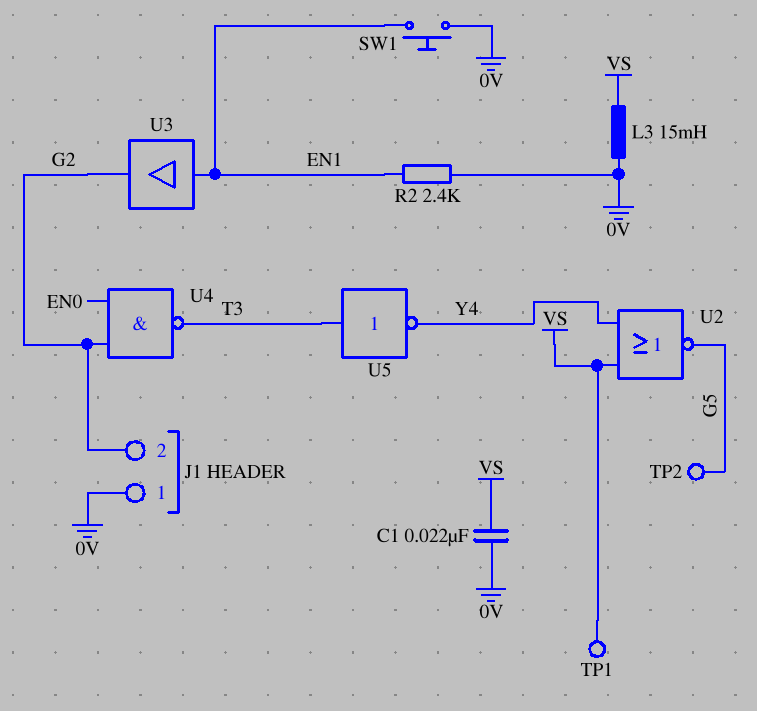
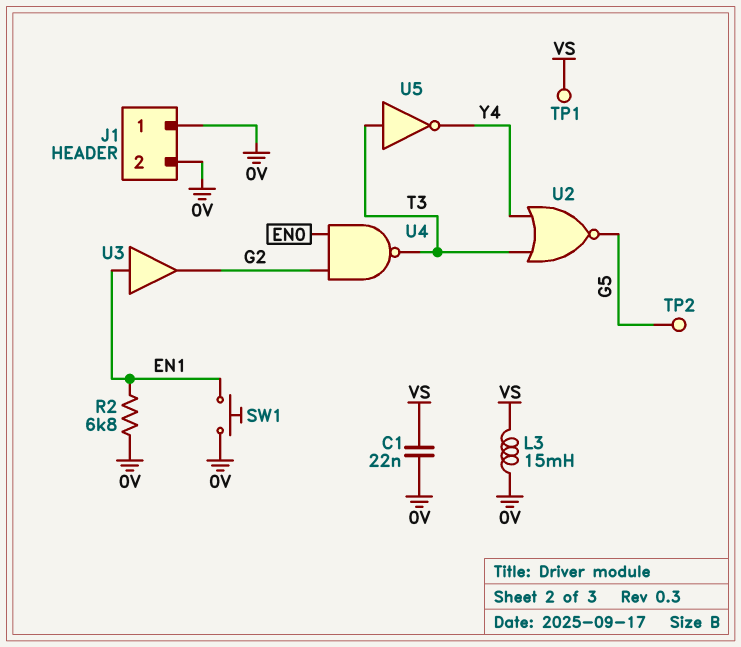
J1 pin 2: G2 -> 0V
R2: 2.4k (0V, EN1) -> 6.8k (0V, EN1)
U2: NOR (in VS, in Y4, out G5) -> NOR (in T3, in Y4, out G5)

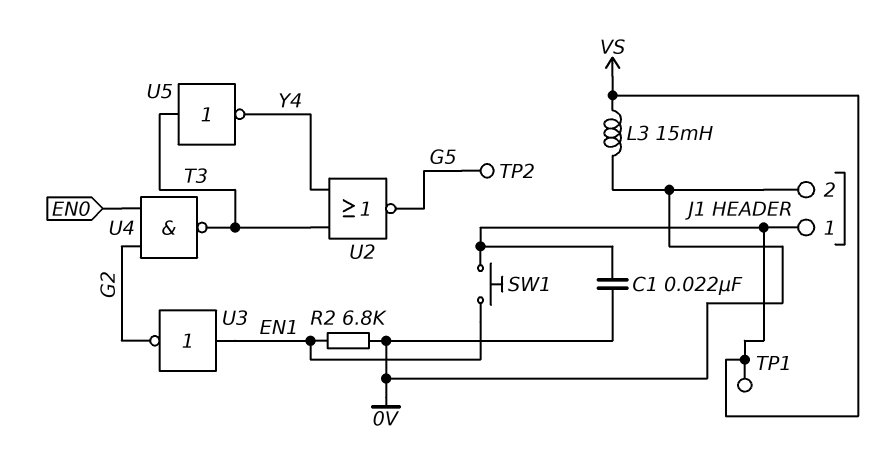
J1 pin 1: 0V -> VS
SW1: button (0V, EN1) -> button (EN1, VS)
U3: buffer (in EN1, out G2) -> NOT (in EN1, out G2)

